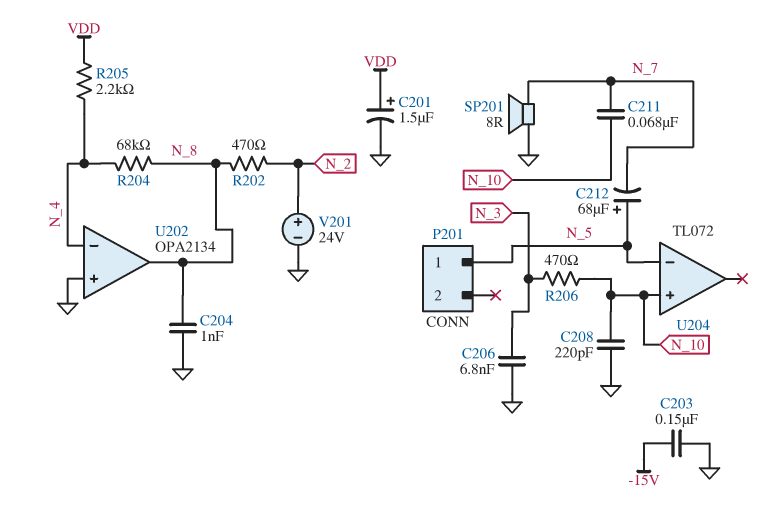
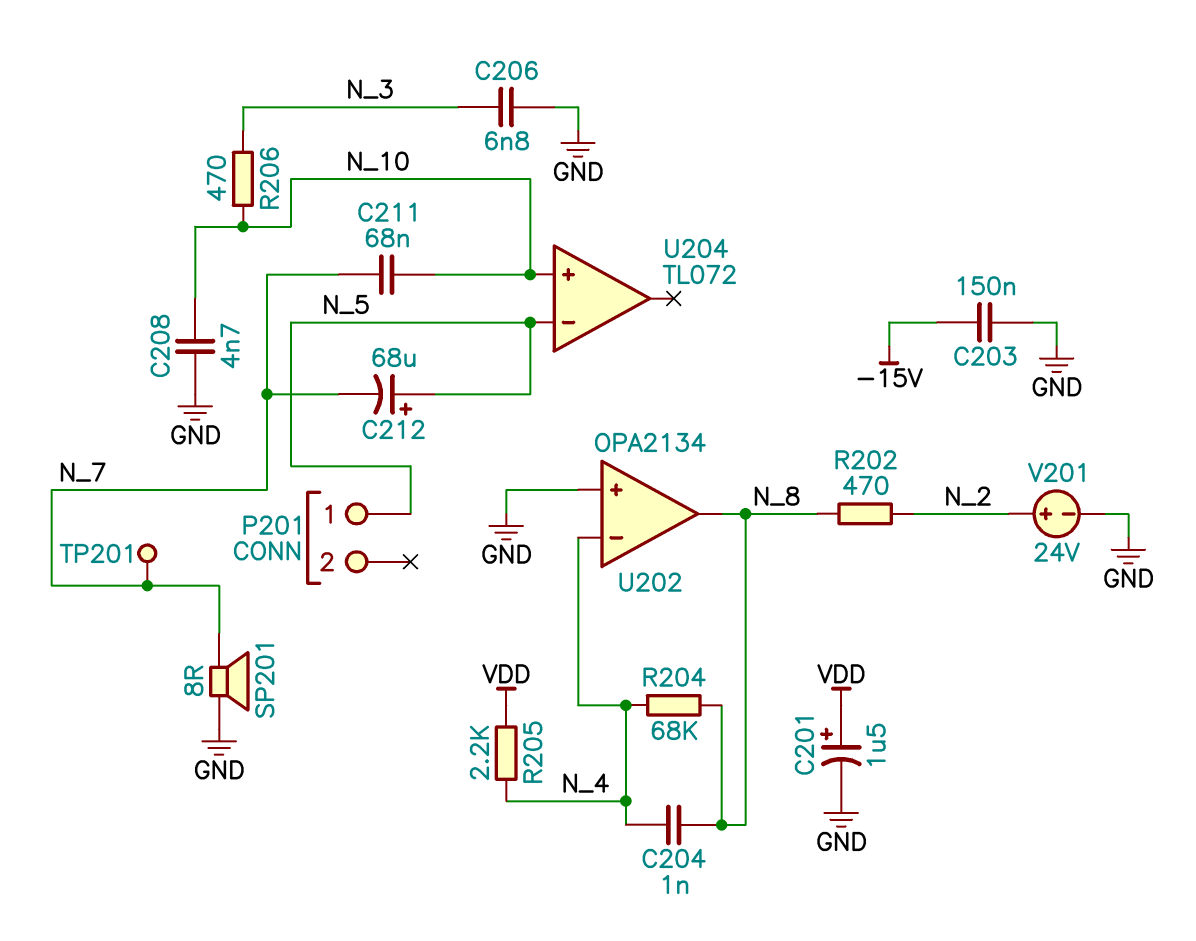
C204: 1nF (GND, N_8) -> 1nF (N_4, N_8)
C208: 220pF (GND, N_10) -> 4.7nF (GND, N_10)
TP201: none -> test point (N_7)

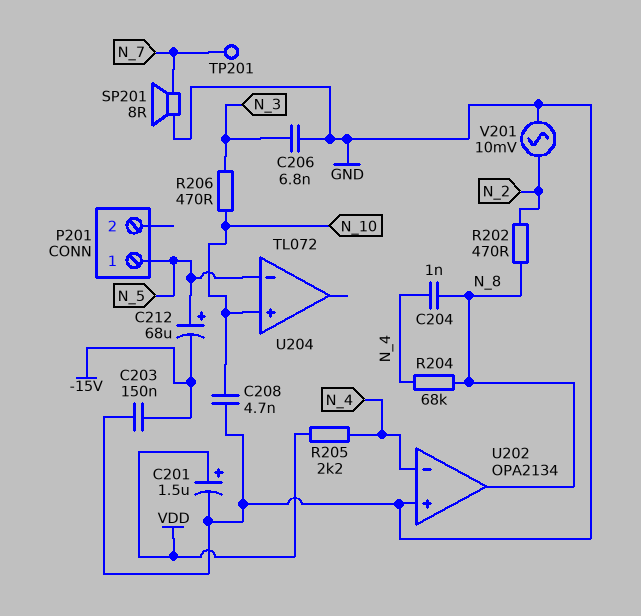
C211: 68nF (N_7, N_10) -> none
C212: 68uF (plus N_5, minus N_7) -> 68uF (plus N_5, minus -15V)
V201: 24V (plus N_2, minus GND) -> AC 10mV (GND, N_2)

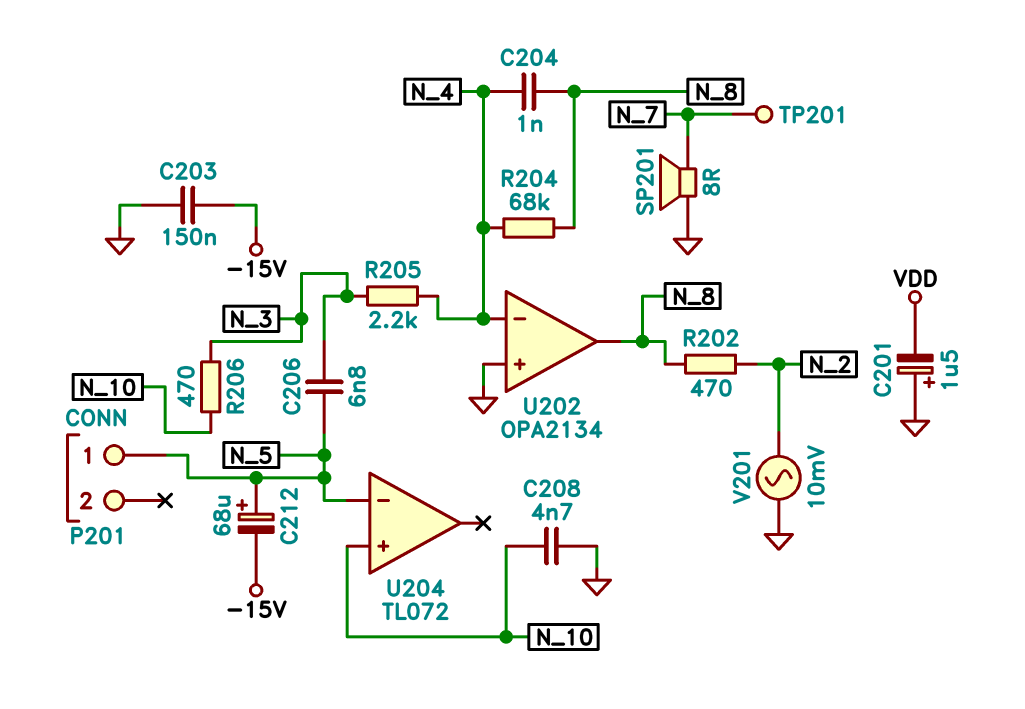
C201: 1.5uF (plus VDD, minus GND) -> 1.5uF (plus GND, minus VDD)
C206: 6.8nF (GND, N_3) -> 6.8nF (N_3, N_5)
R205: 2.2k (N_4, VDD) -> 2.2k (N_3, N_4)

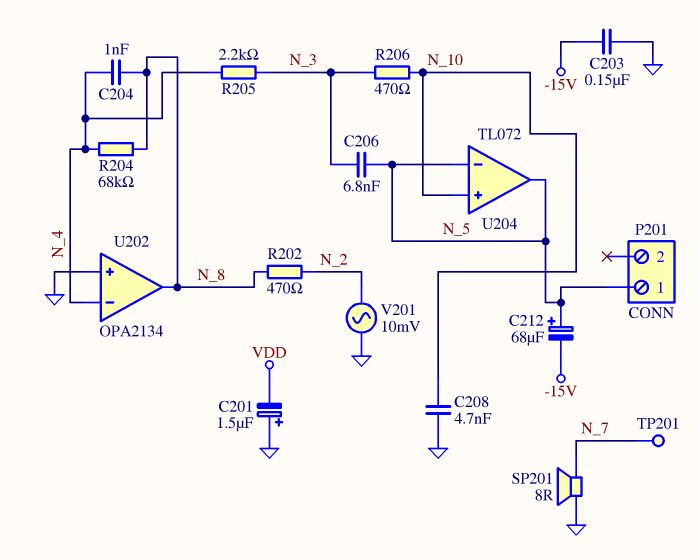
U204 pin out: none -> N_5

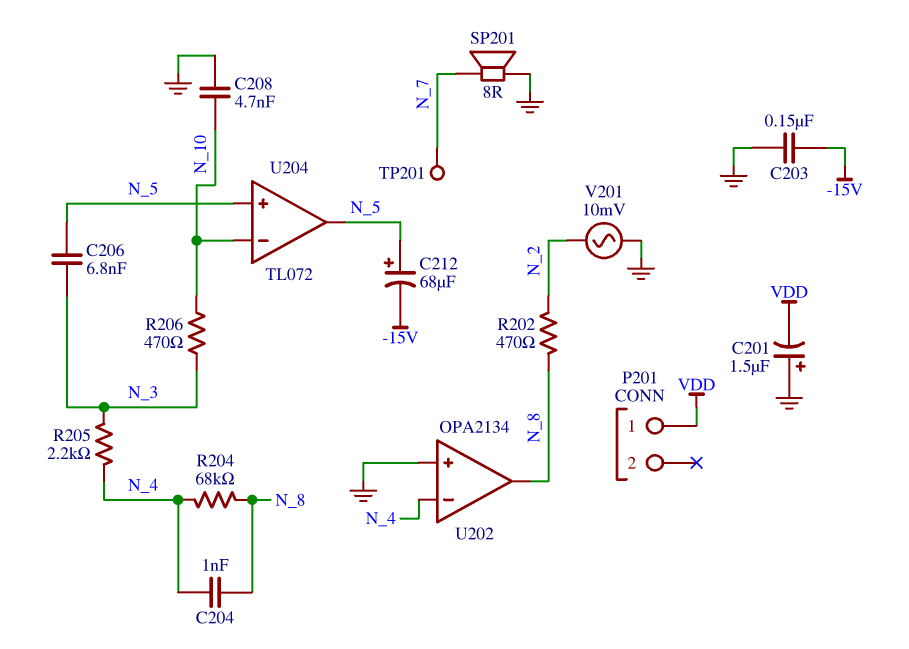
P201 pin 1: N_5 -> VDD
U204 pin in+: N_10 -> N_5
U204 pin in-: N_5 -> N_10

